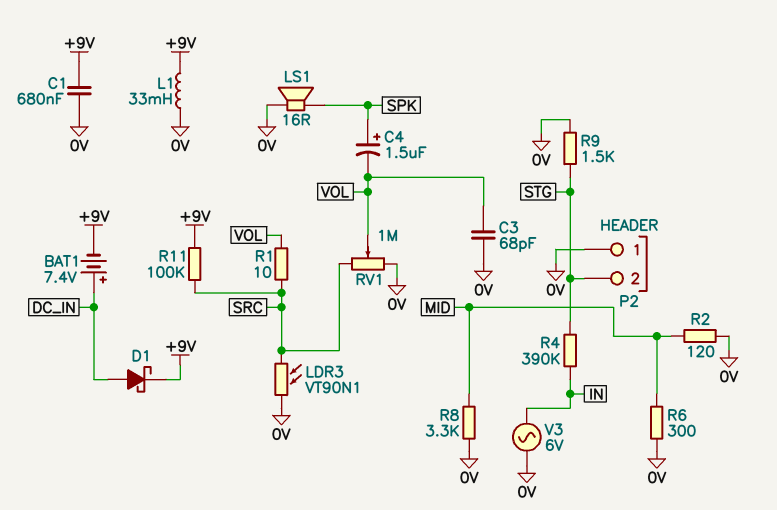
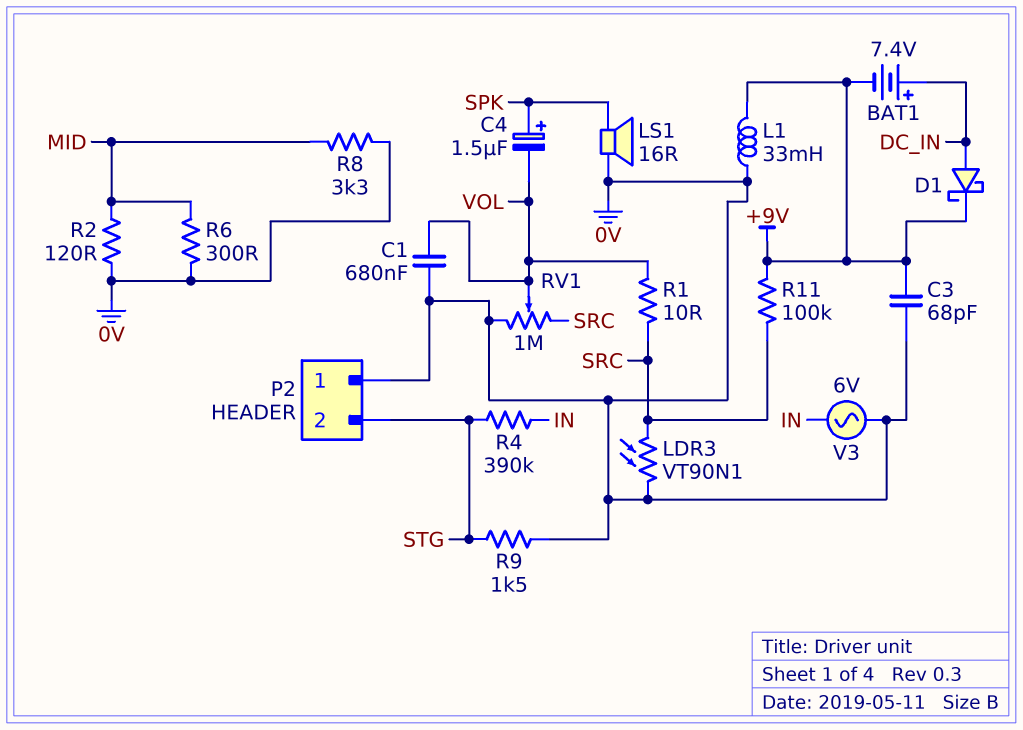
C1: 680nF (+9V, 0V) -> 680nF (0V, VOL)
C3: 68pF (0V, VOL) -> 68pF (+9V, 0V)

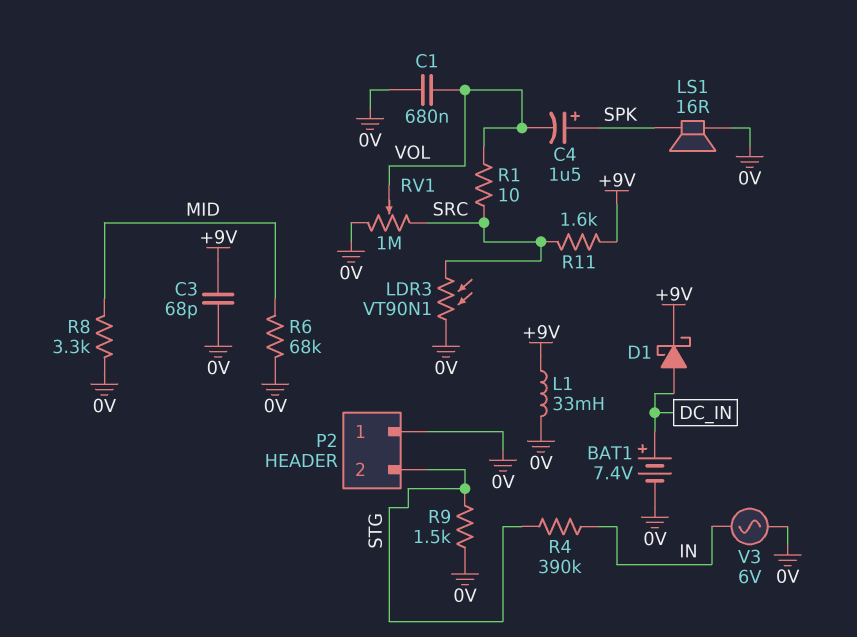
BAT1: 7.4V (plus DC_IN, minus +9V) -> 7.4V (plus DC_IN, minus 0V)
R2: 120 (0V, MID) -> none
R6: 300 (0V, MID) -> 68k (0V, MID)
R11: 100k (+9V, SRC) -> 1.6k (+9V, SRC)

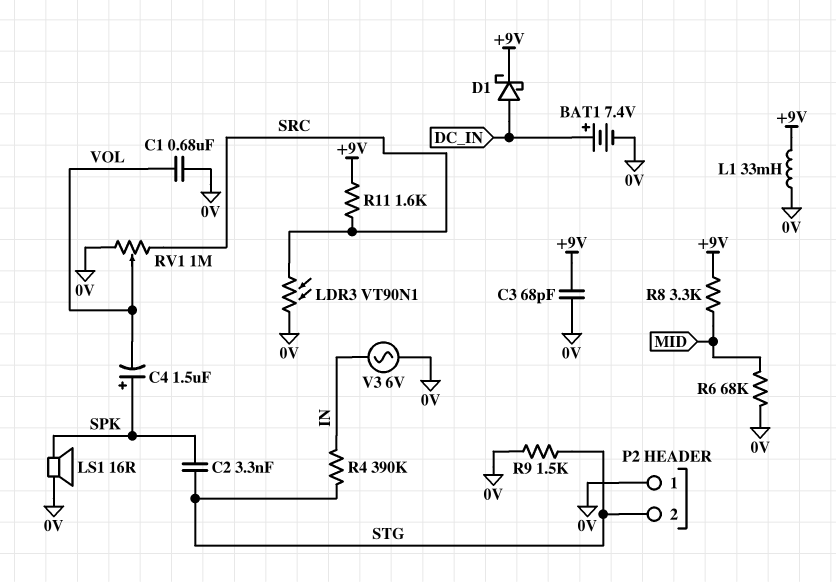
C2: none -> 3.3nF (SPK, STG)
R1: 10 (SRC, VOL) -> none
R8: 3.3k (0V, MID) -> 3.3k (+9V, MID)

